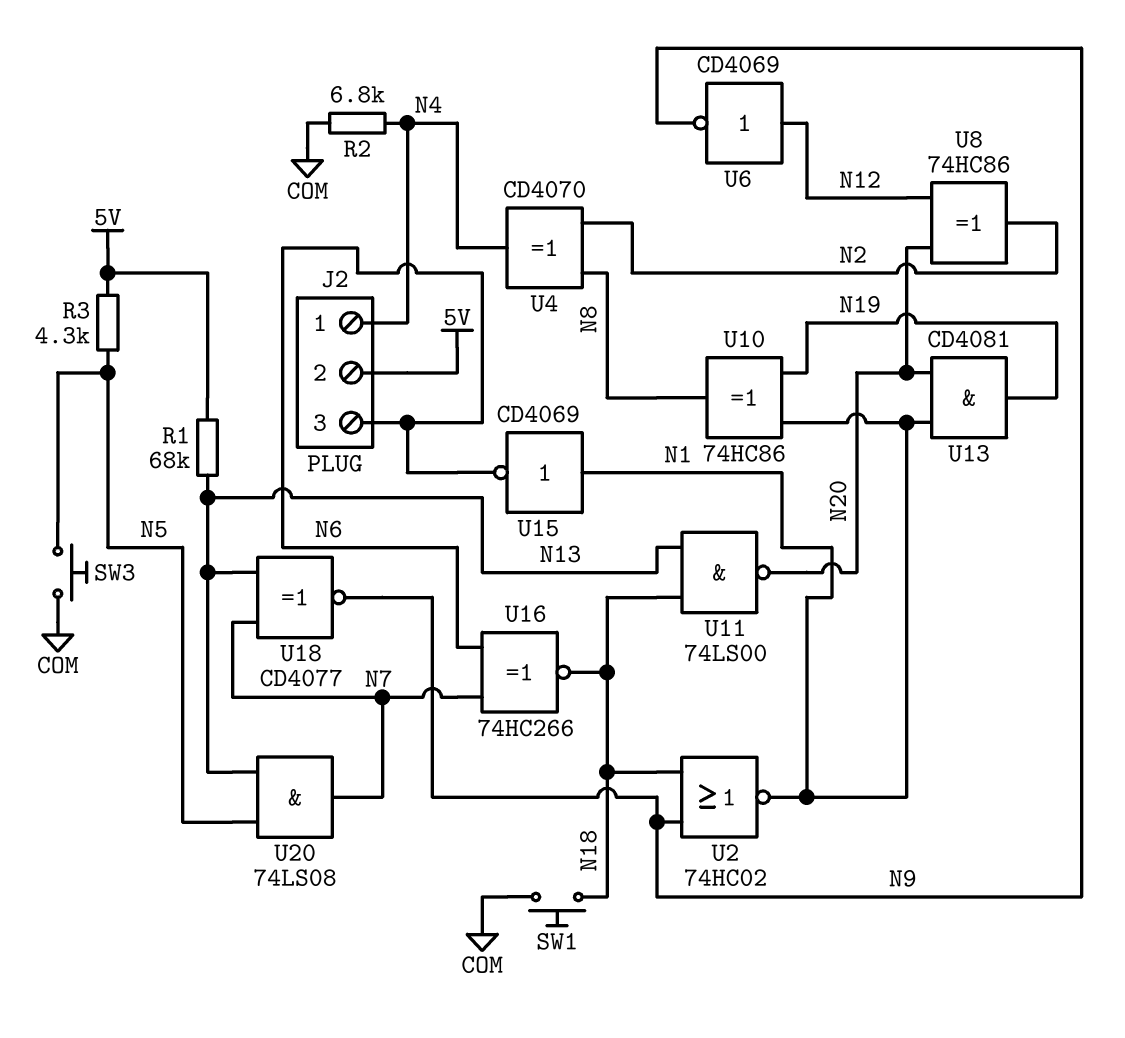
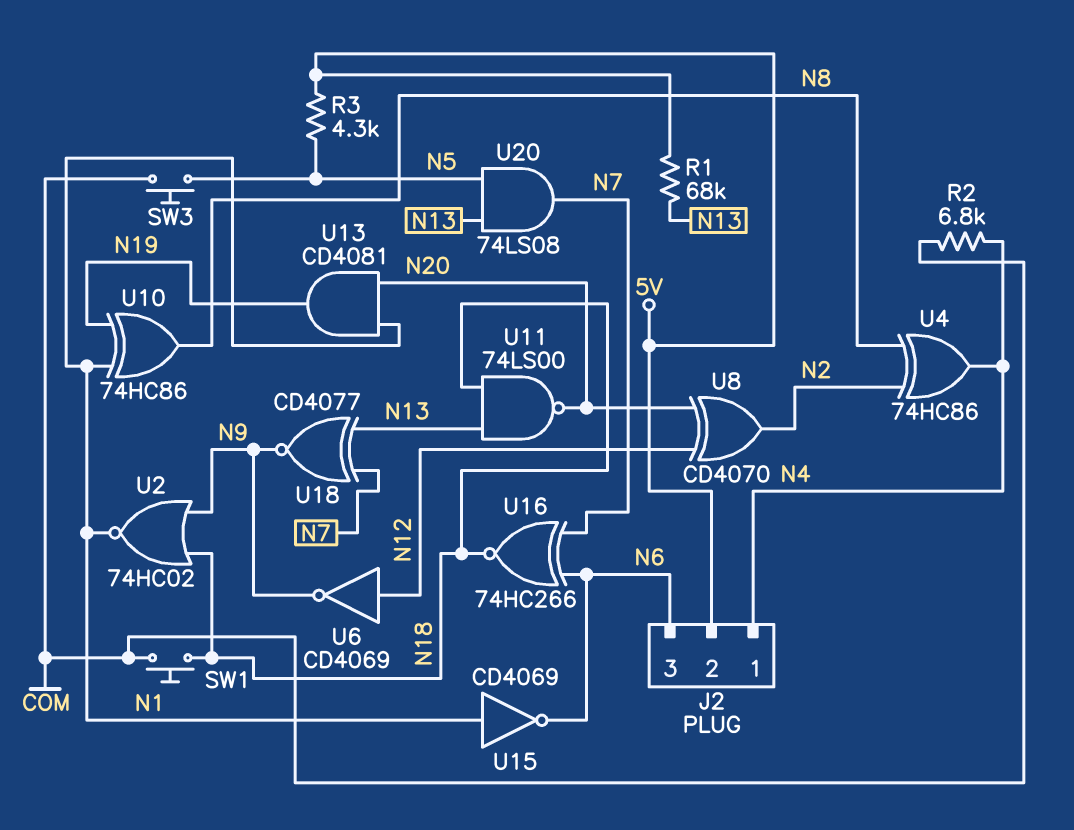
U4: XOR CD4070 (in N2, in N8, out N4) -> XOR 74HC86 (in N2, in N8, out N4)
U8: XOR 74HC86 (in N12, in N20, out N2) -> XOR CD4070 (in N12, in N20, out N2)

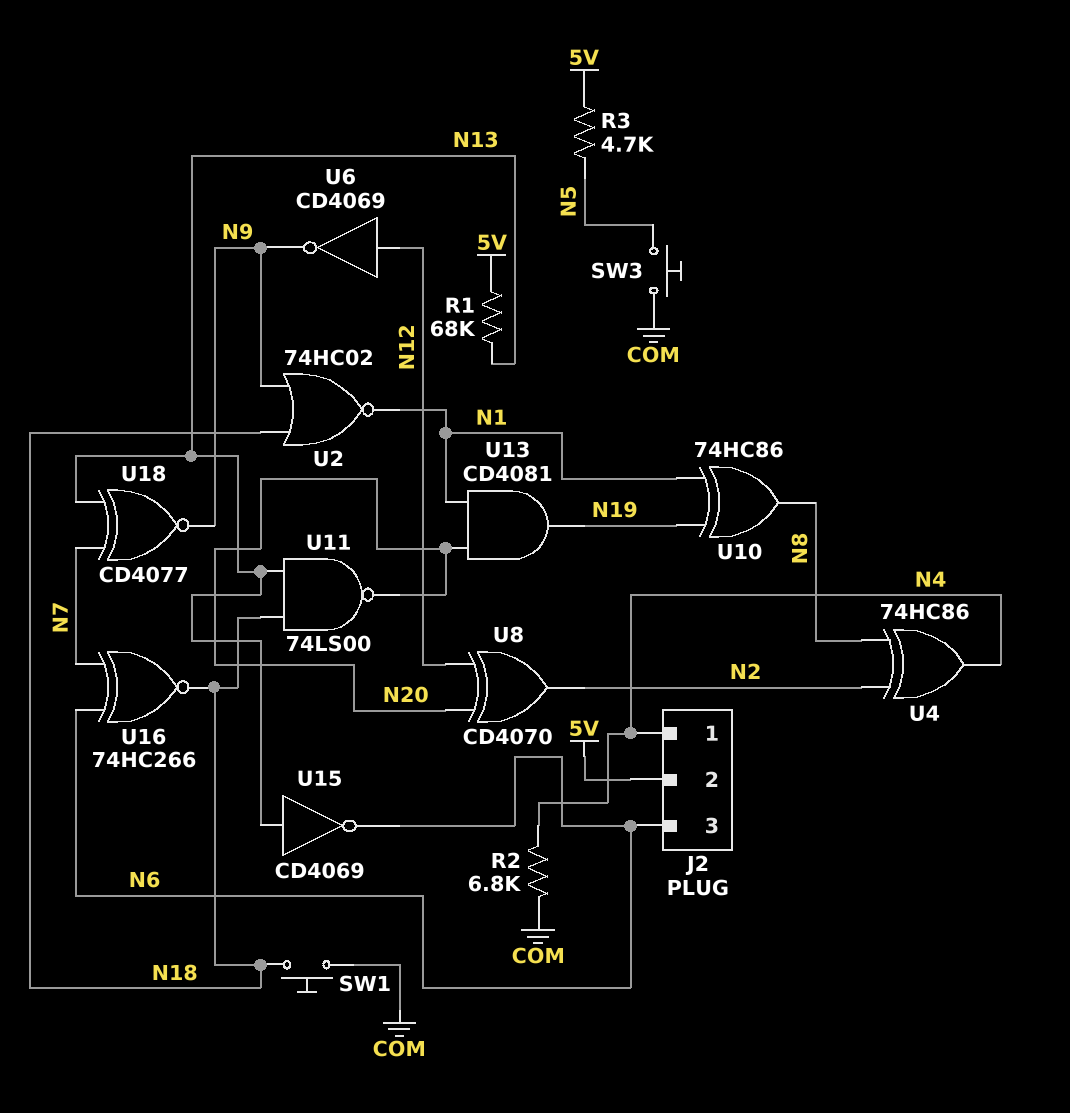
R3: 4.3k (5V, N5) -> 4.7k (5V, N5)
U15: NOT CD4069 (in N1, out N6) -> NOT CD4069 (in N13, out N6)
U20: AND 74LS08 (in N5, in N13, out N7) -> none

